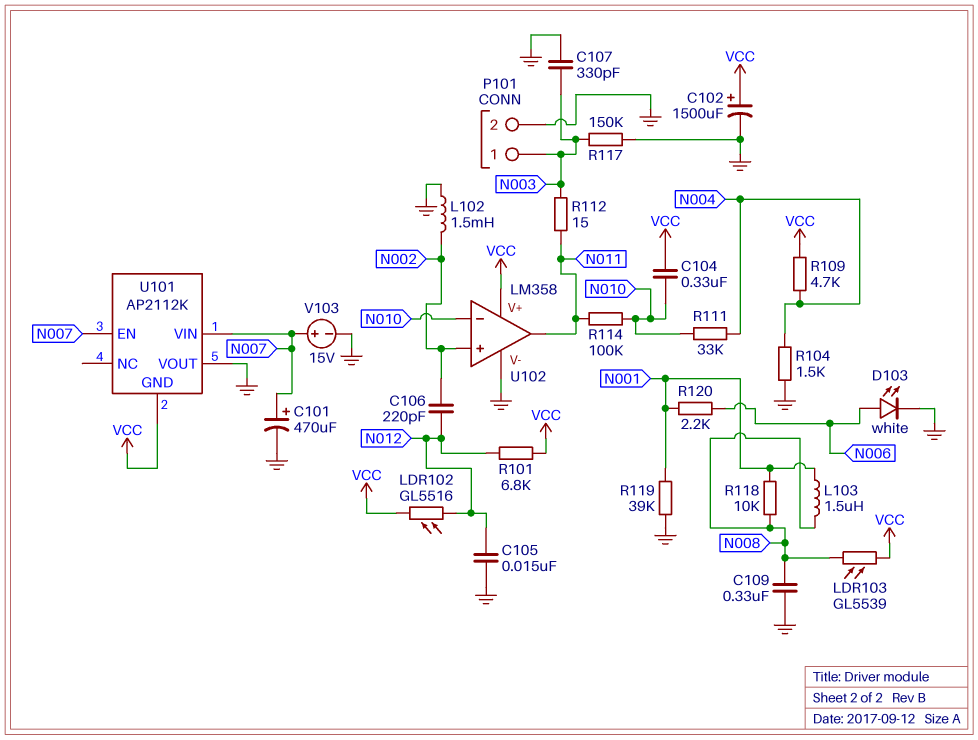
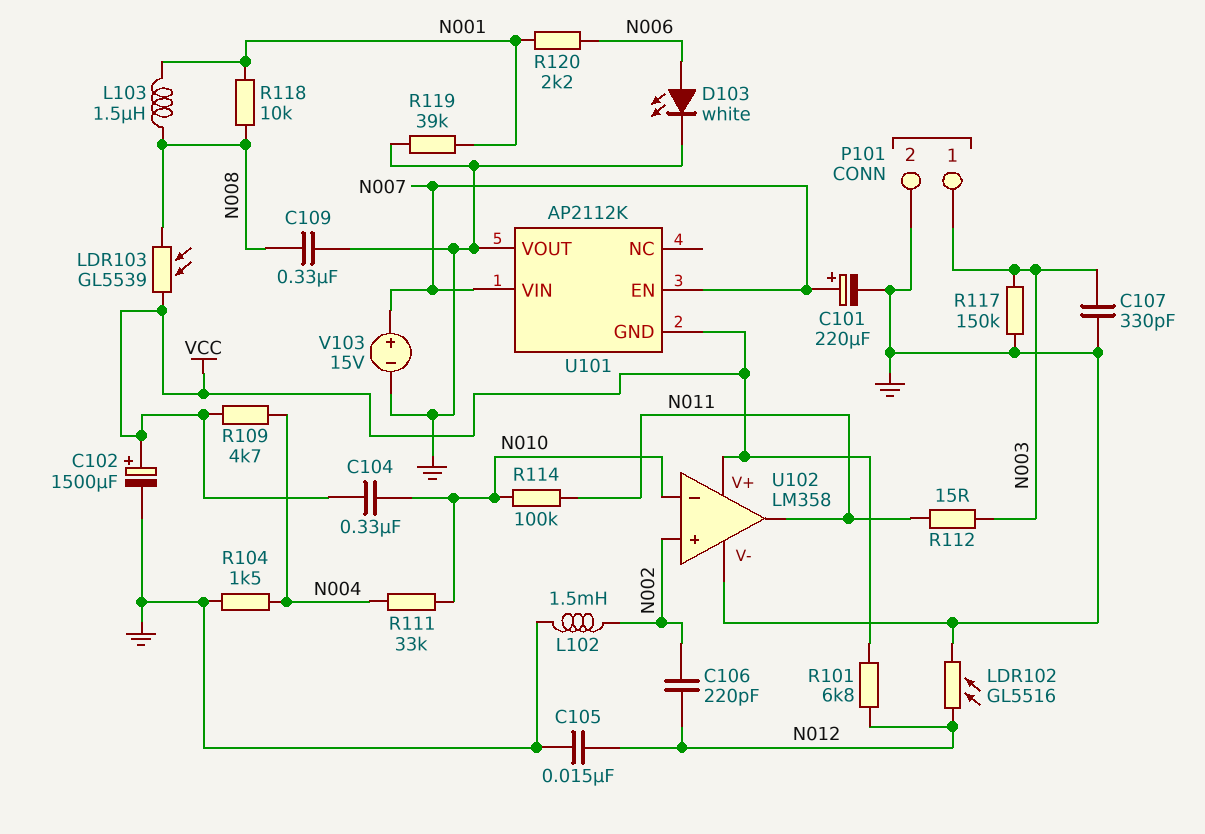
C101: 470uF (plus N007, minus GND) -> 220uF (plus N007, minus GND)
LDR102: GL5516 (N012, VCC) -> GL5516 (GND, N012)

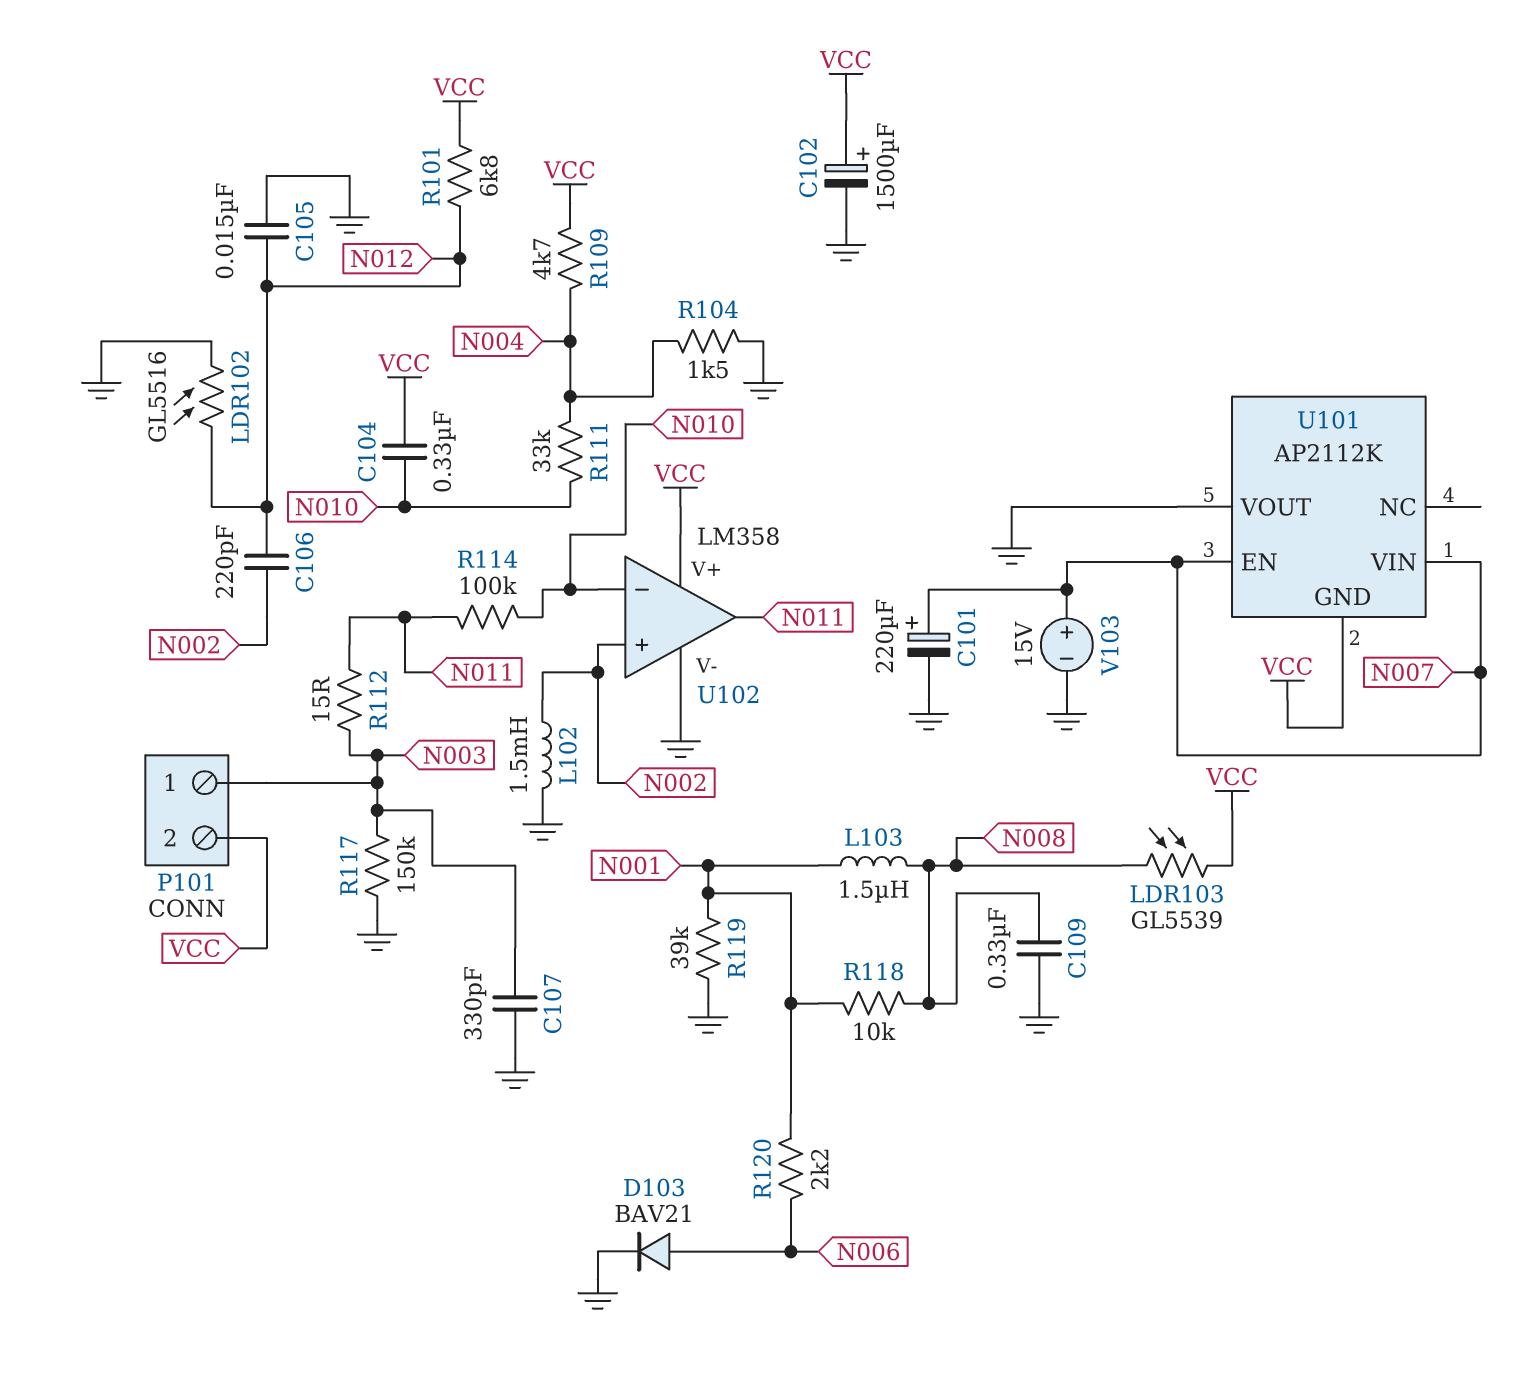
D103: LED white (A N006, K GND) -> diode BAV21 (A N006, K GND)
P101 pin 2: GND -> VCC

